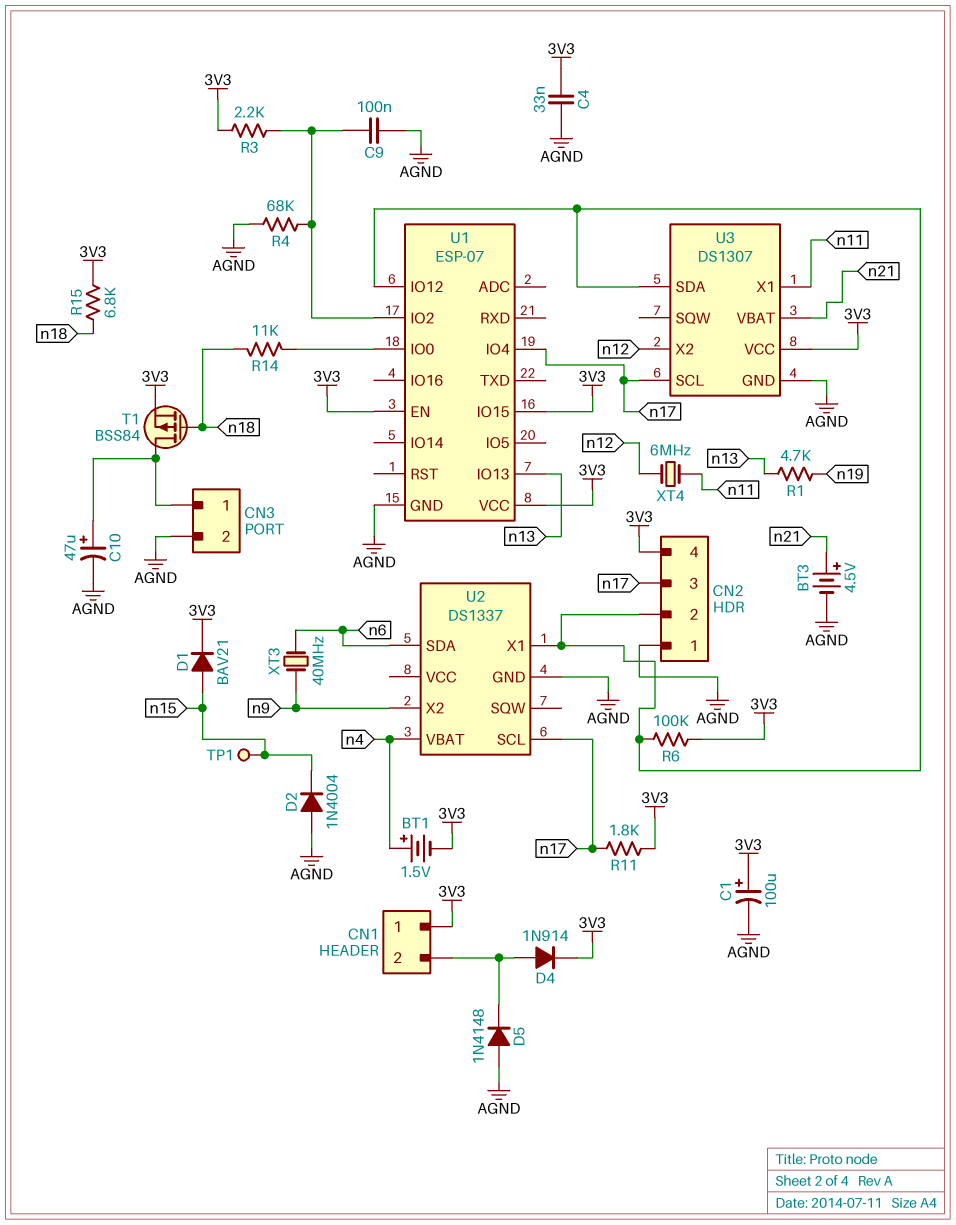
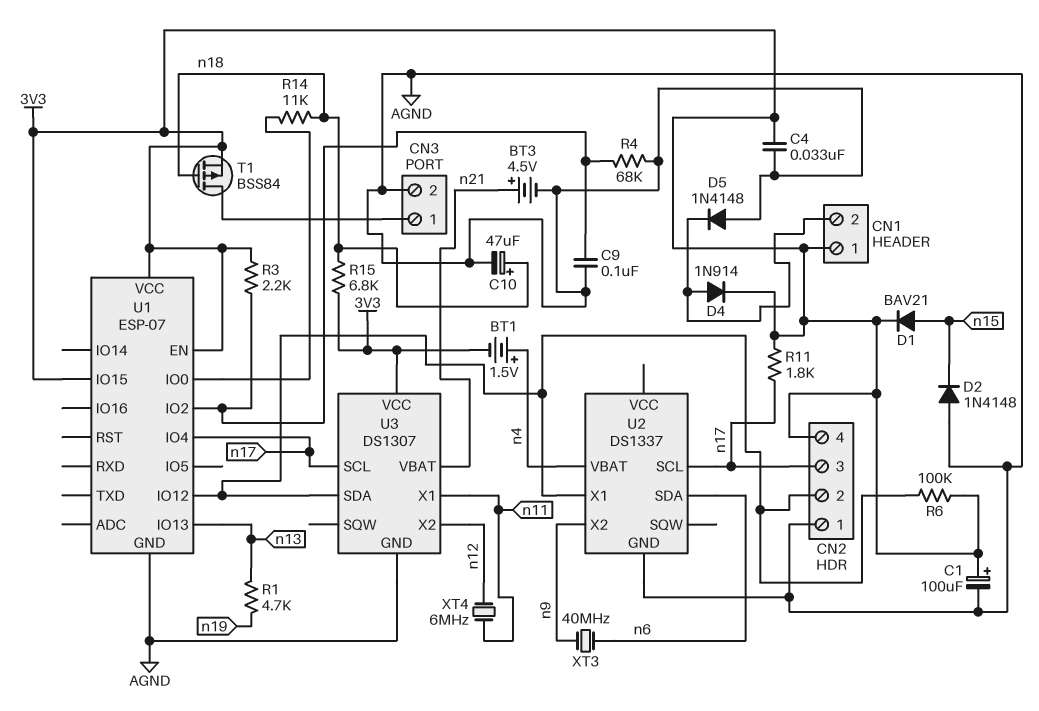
C10: 47uF (plus CN3/1, minus AGND) -> 47uF (plus n18, minus AGND)
D2: diode 1N4004 (A AGND, K n15) -> diode 1N4148 (A AGND, K n15)
TP1: test point (n15) -> none

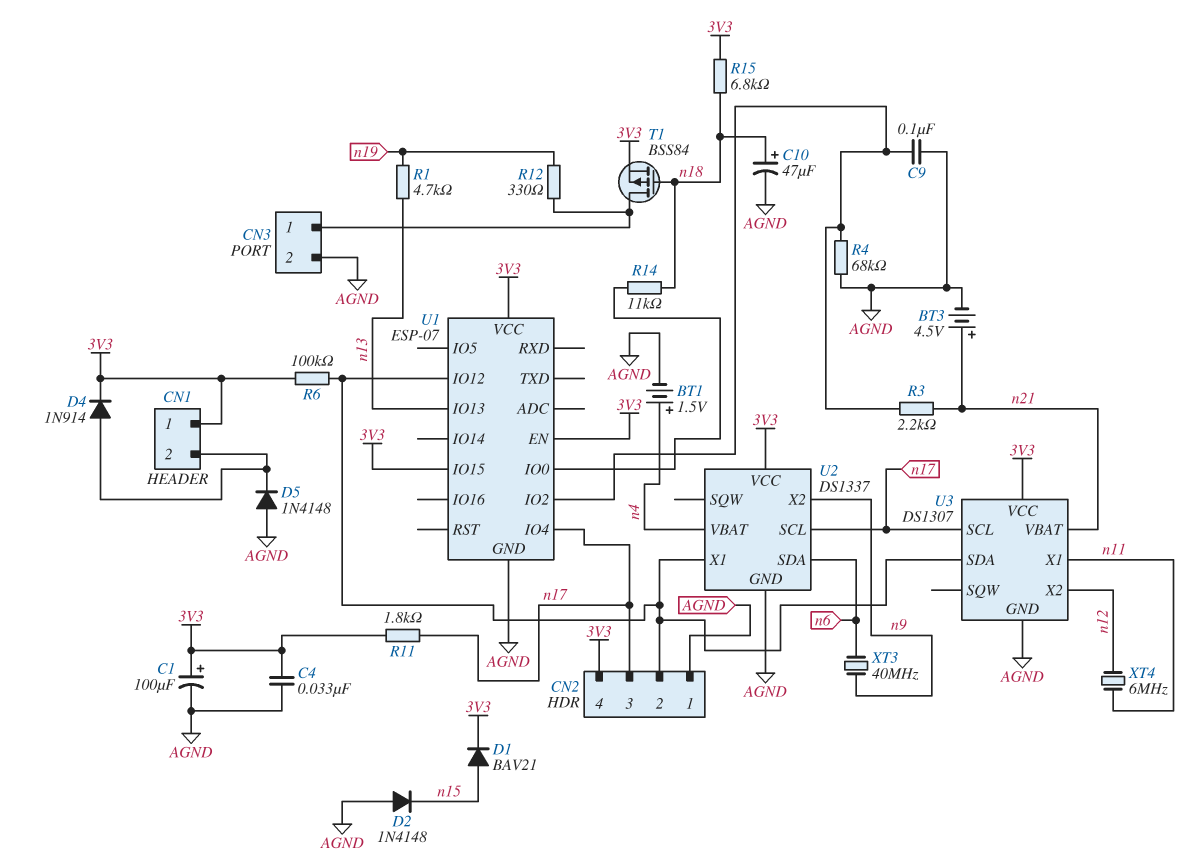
BT1: 1.5V (plus n4, minus 3V3) -> 1.5V (plus n4, minus AGND)
R3: 2.2k (3V3, U1/IO2) -> 2.2k (U1/IO2, n21)
R12: none -> 330 (CN3/1, n19)
U2 pin VCC: none -> 3V3

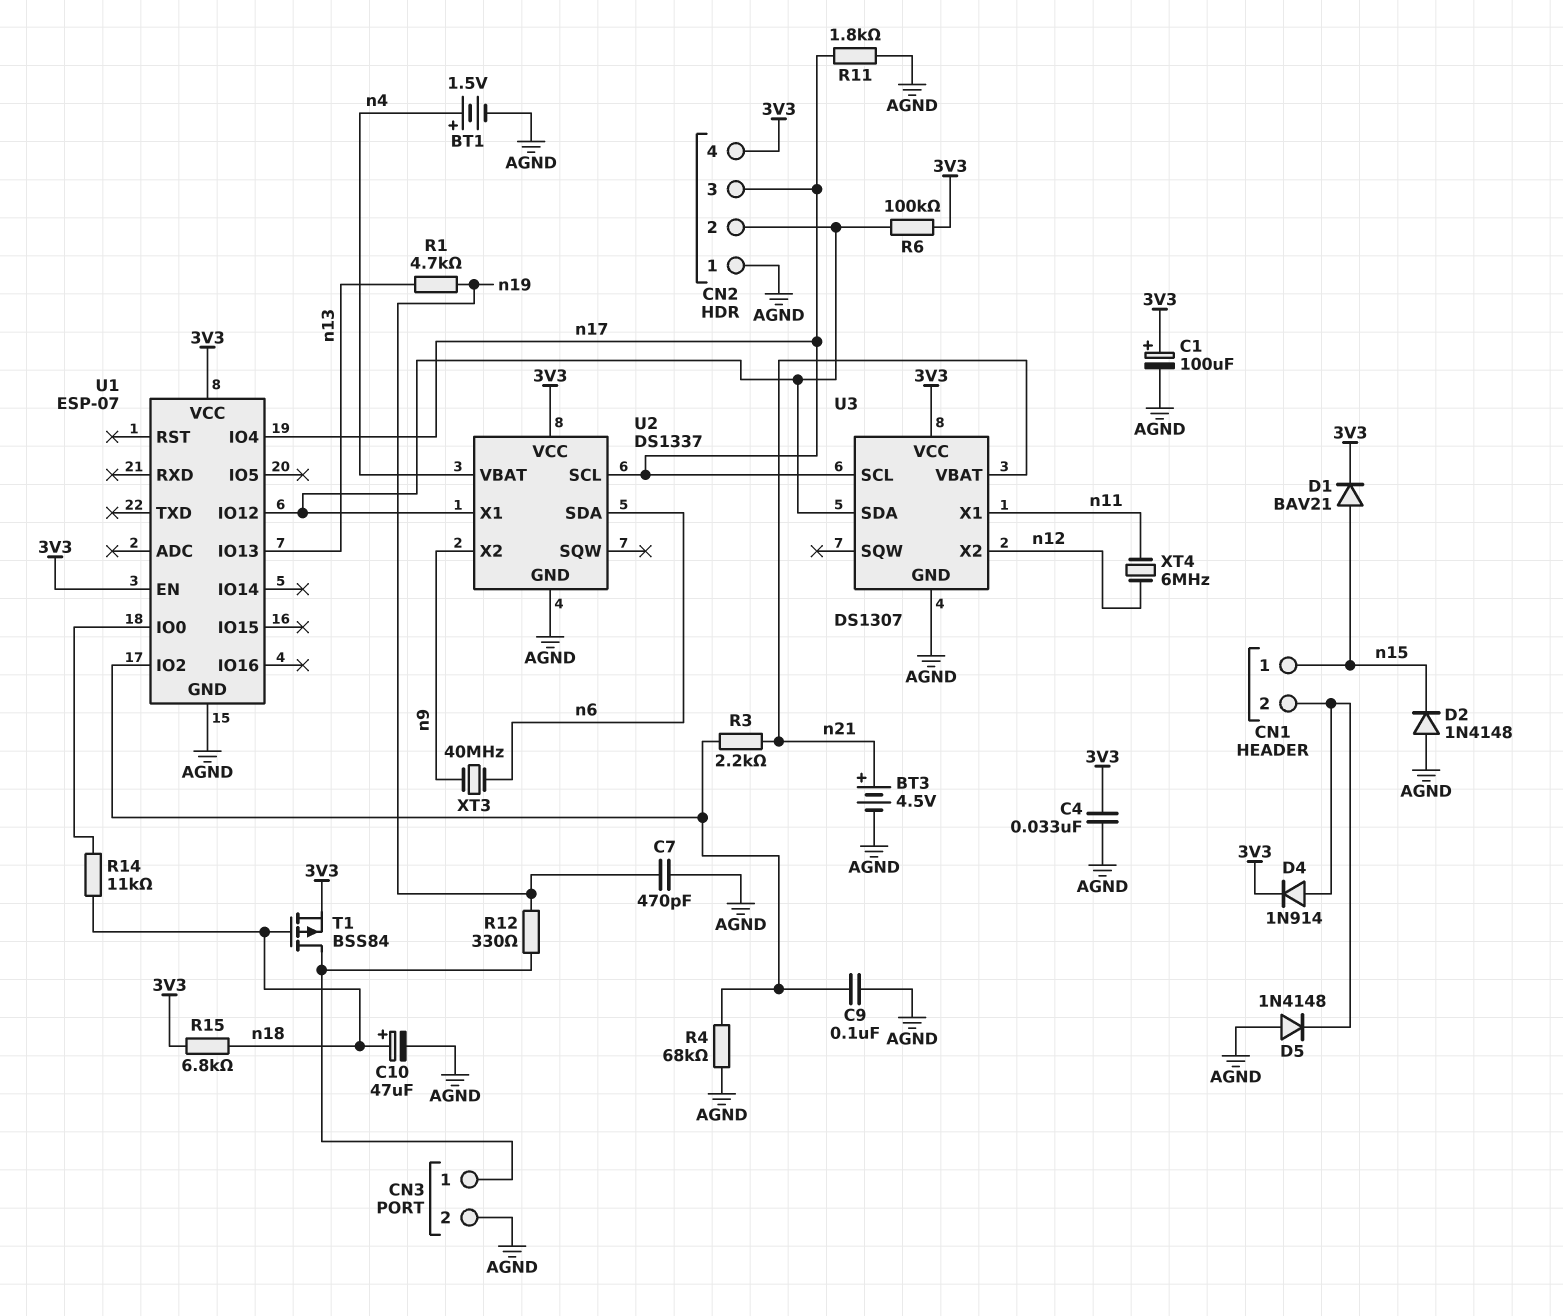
C7: none -> 470pF (AGND, n19)
CN1 pin 1: 3V3 -> n15
R11: 1.8k (3V3, n17) -> 1.8k (AGND, n17)
U1 pin IO15: 3V3 -> none

